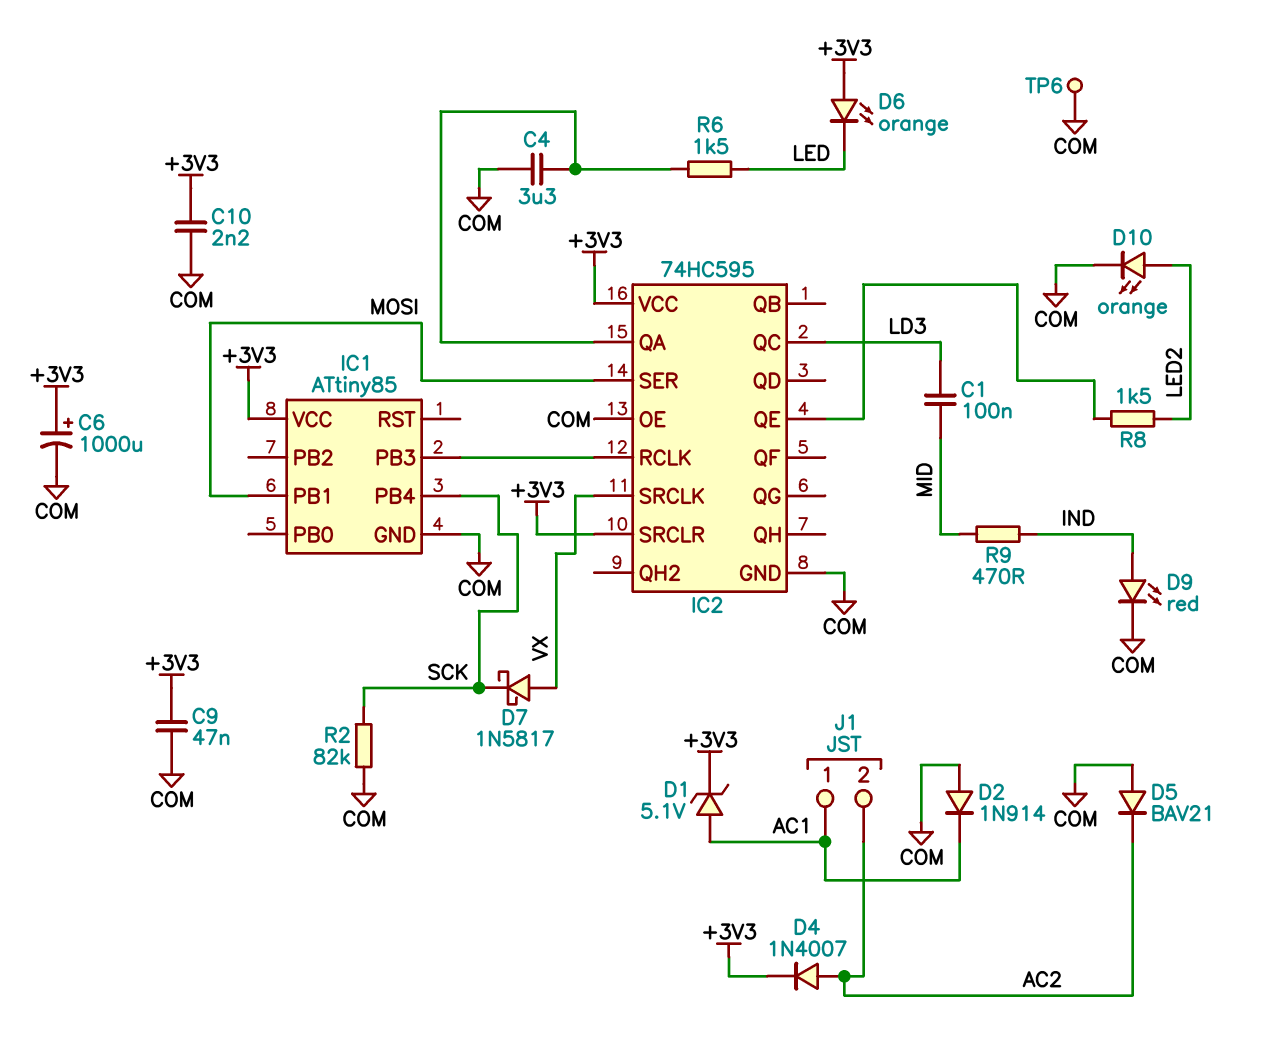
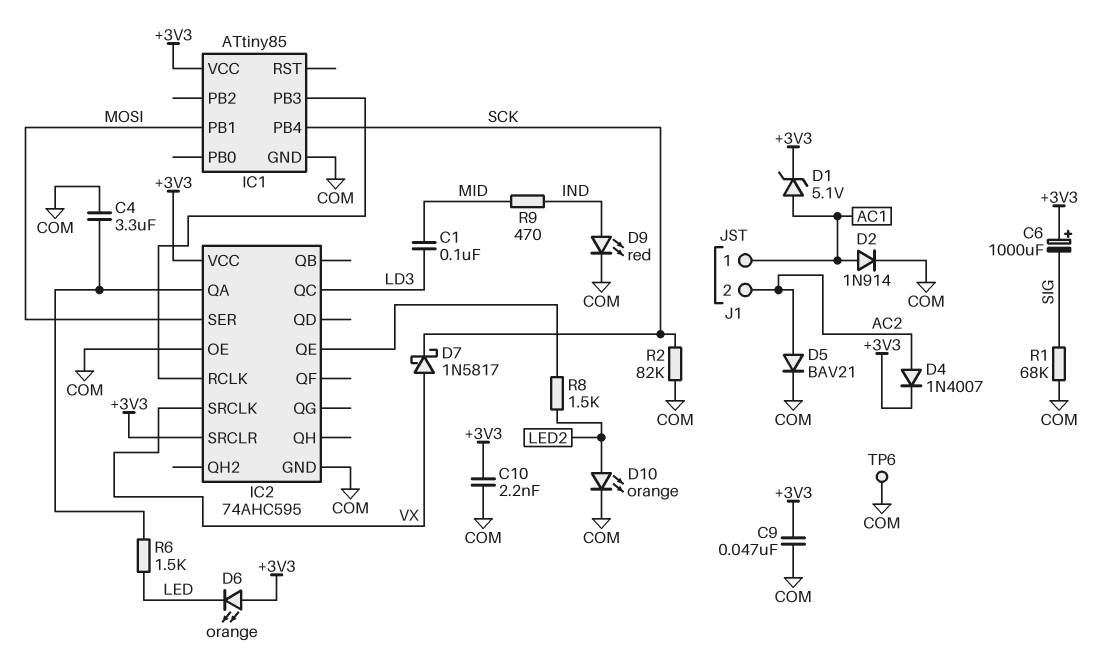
C6: 1000uF (plus +3V3, minus COM) -> 1000uF (plus +3V3, minus SIG)
D2: diode 1N914 (A COM, K AC1) -> diode 1N914 (A AC1, K COM)
D5: diode BAV21 (A COM, K AC2) -> diode BAV21 (A AC2, K COM)
IC2: 74HC595 -> 74AHC595
R1: none -> 68k (COM, SIG)

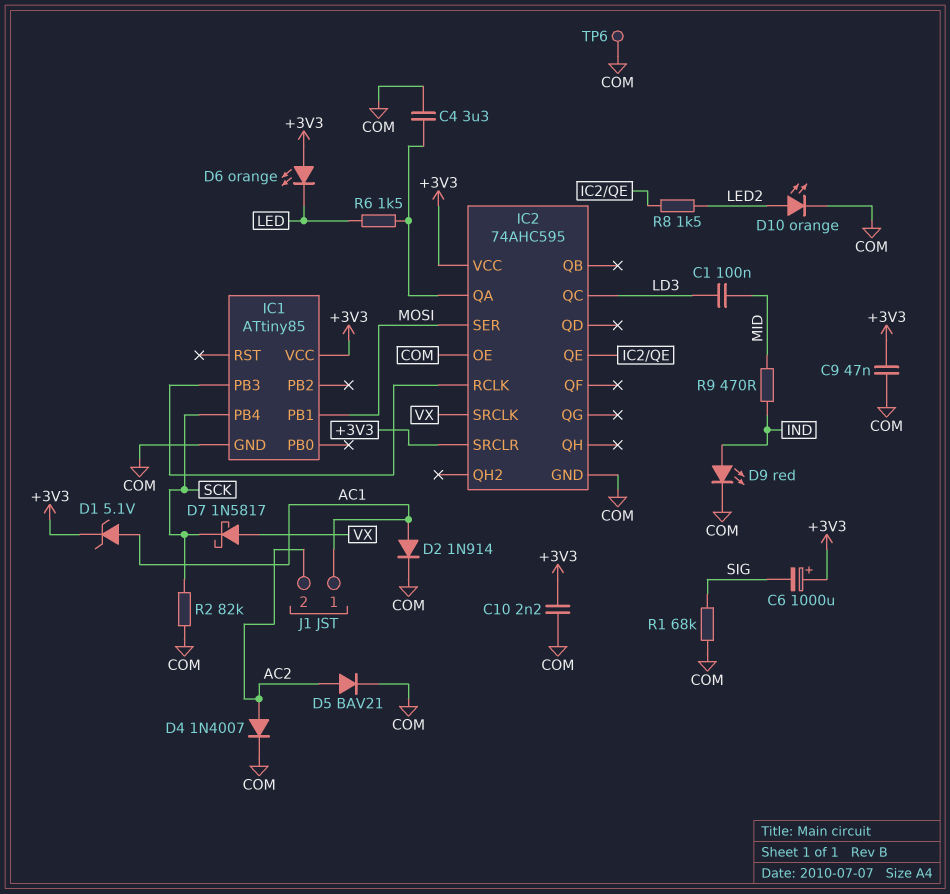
D4: diode 1N4007 (A AC2, K +3V3) -> diode 1N4007 (A AC2, K COM)

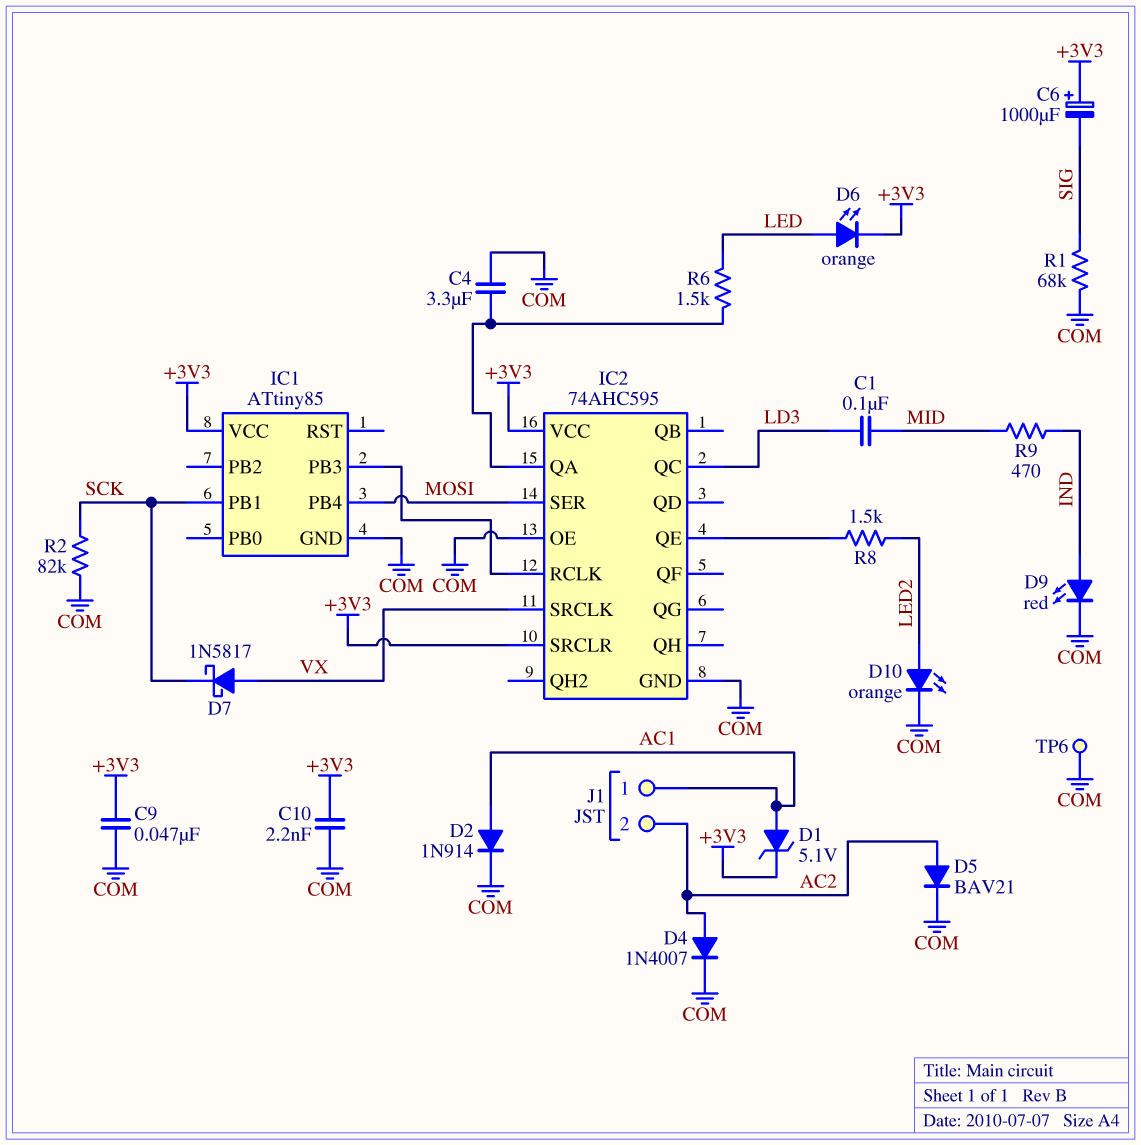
D6: LED orange (A +3V3, K LED) -> LED orange (A LED, K +3V3)
IC1 pin PB1: MOSI -> SCK
IC1 pin PB4: SCK -> MOSI

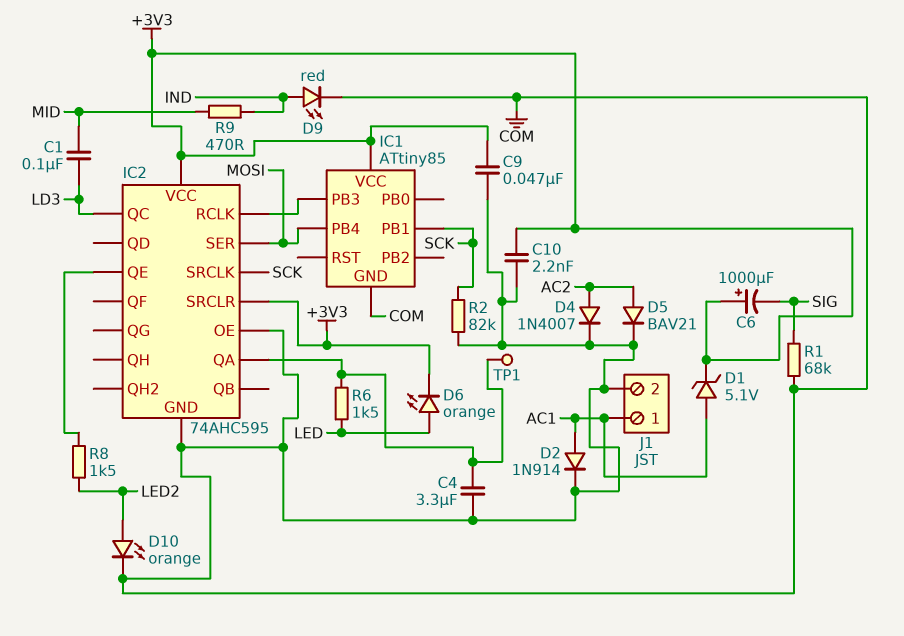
D7: schottky 1N5817 (A VX, K SCK) -> none
IC2 pin SRCLK: VX -> SCK
J1 pin 2: AC2 -> COM
TP1: none -> test point (IC2/QA)
TP6: test point (COM) -> none

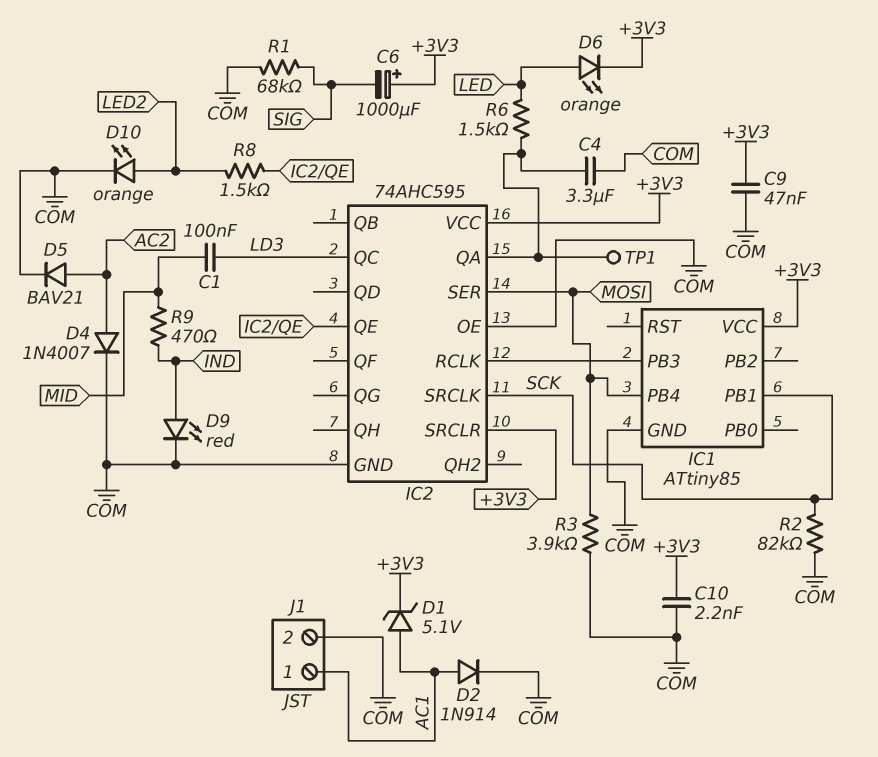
R3: none -> 3.9k (COM, MOSI)

